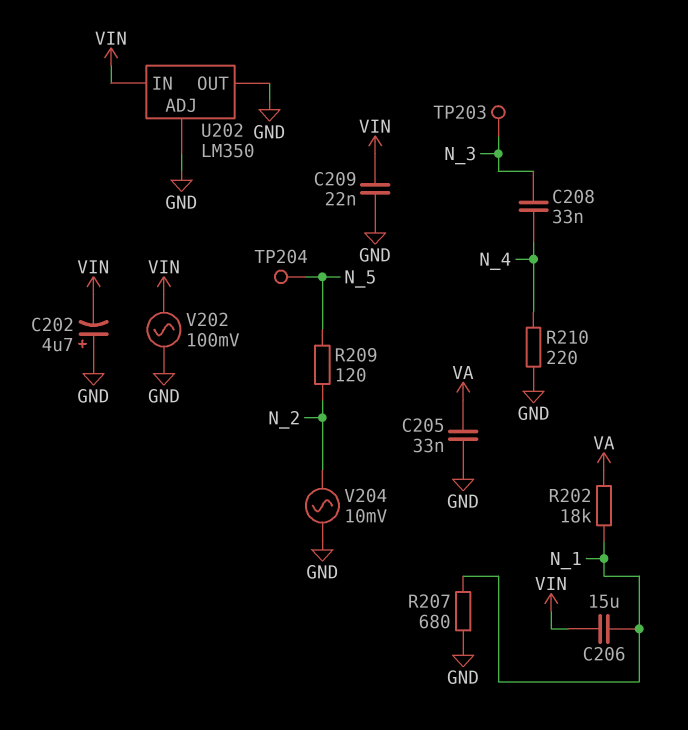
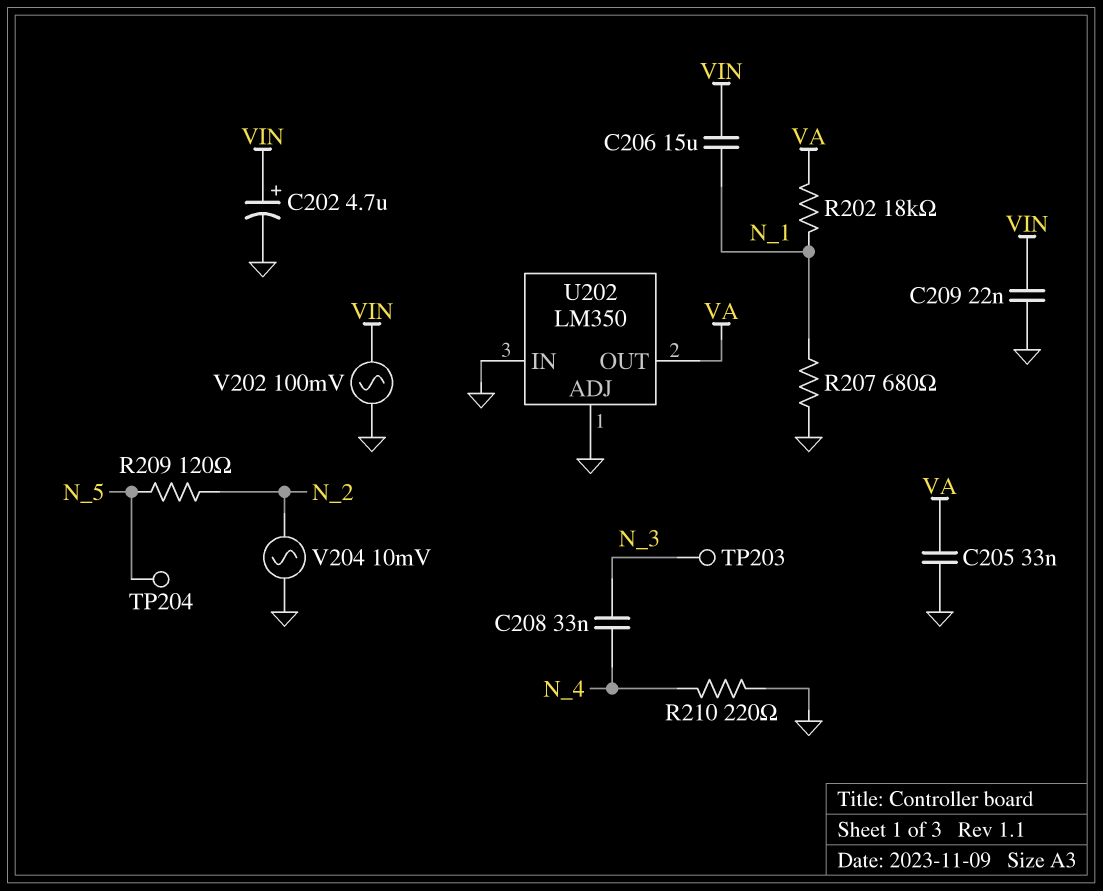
C202: 4.7uF (plus GND, minus VIN) -> 4.7uF (plus VIN, minus GND)
U202 pin IN: VIN -> GND
U202 pin OUT: GND -> VA

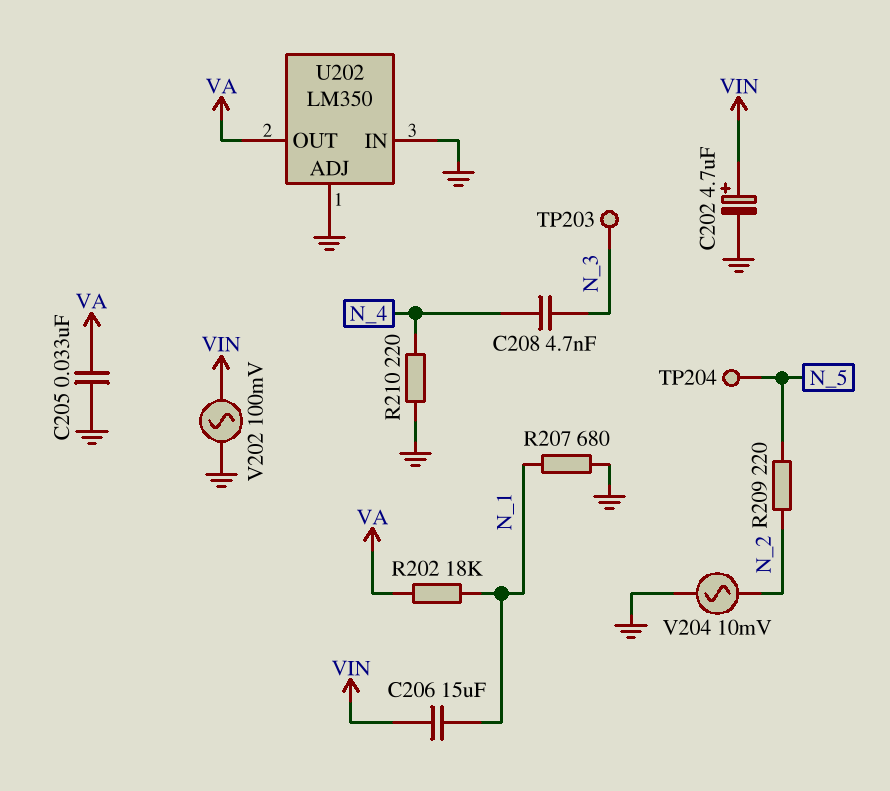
C208: 33nF (N_3, N_4) -> 4.7nF (N_3, N_4)
C209: 22nF (GND, VIN) -> none
R209: 120 (N_2, N_5) -> 220 (N_2, N_5)

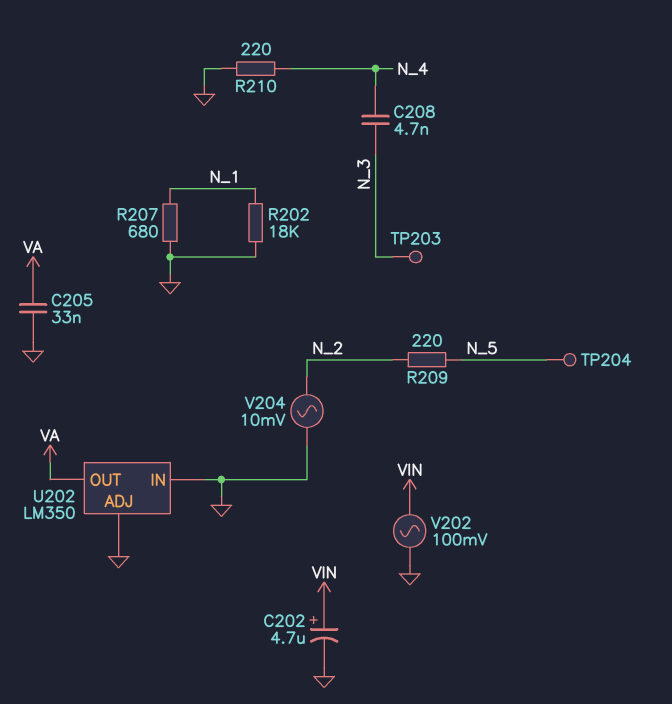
C206: 15uF (N_1, VIN) -> none
R202: 18k (N_1, VA) -> 18k (GND, N_1)

